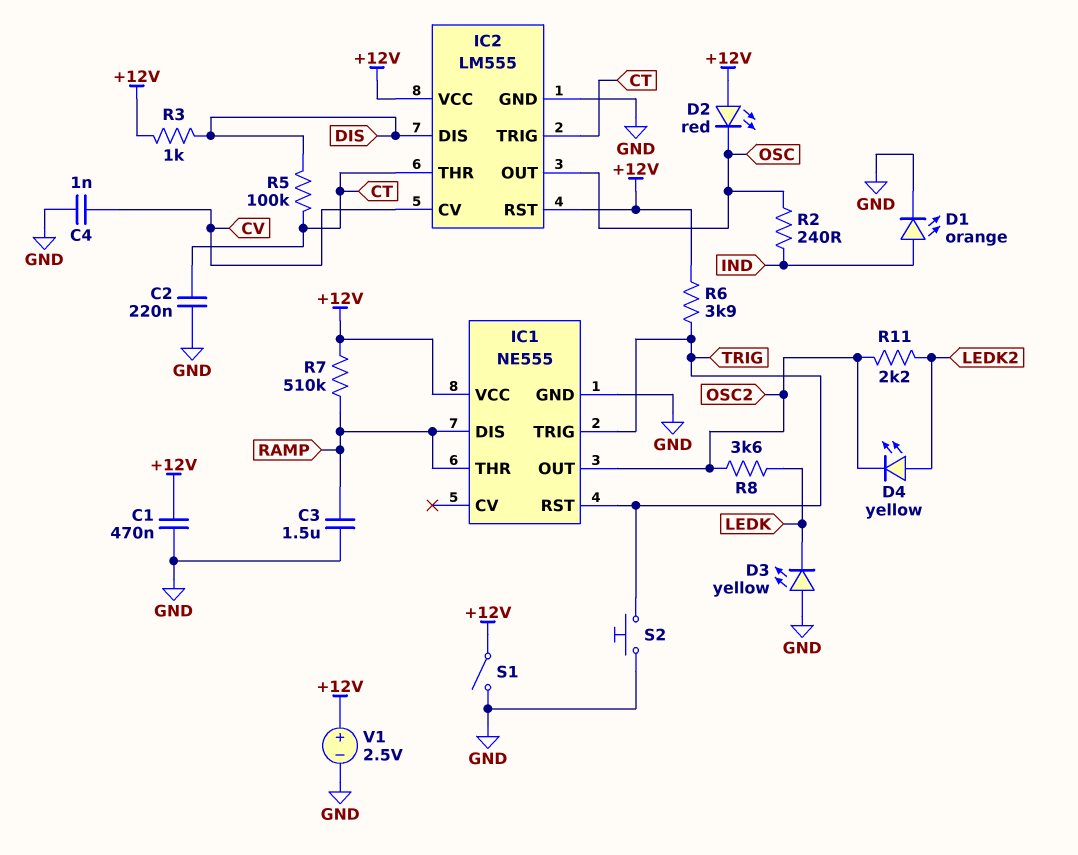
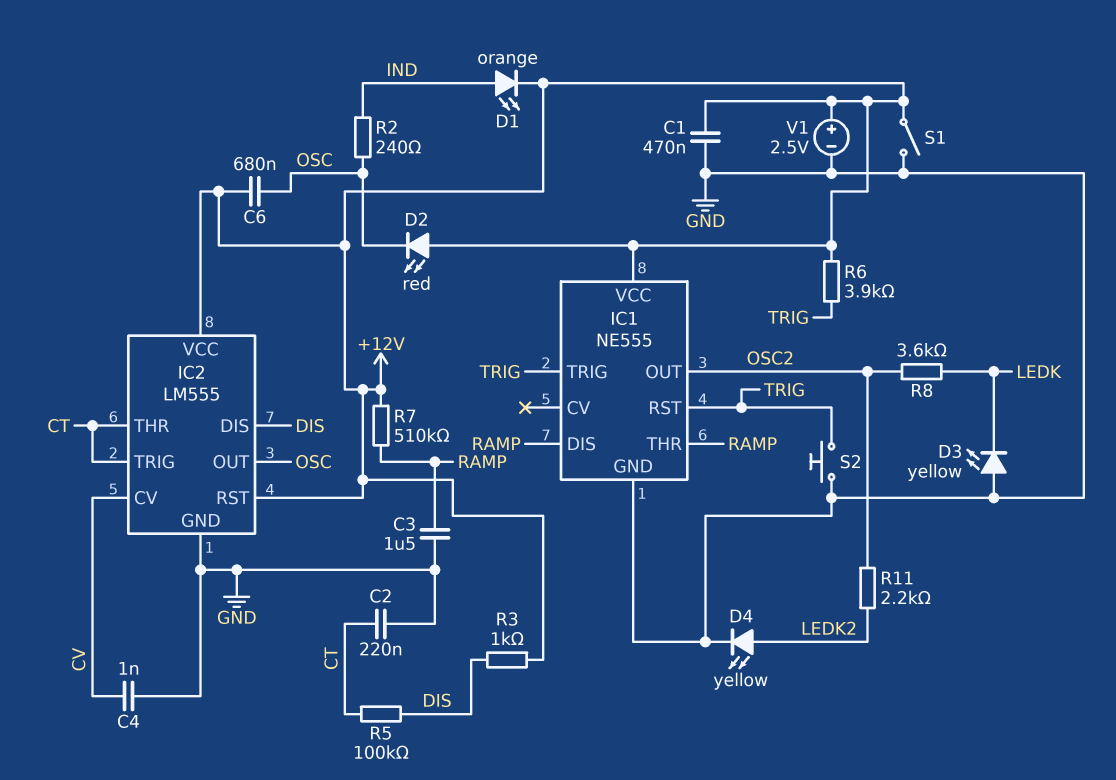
C6: none -> 680nF (+12V, OSC)
D1: LED orange (A IND, K GND) -> LED orange (A IND, K +12V)
D4: LED yellow (A LEDK2, K OSC2) -> LED yellow (A LEDK2, K GND)

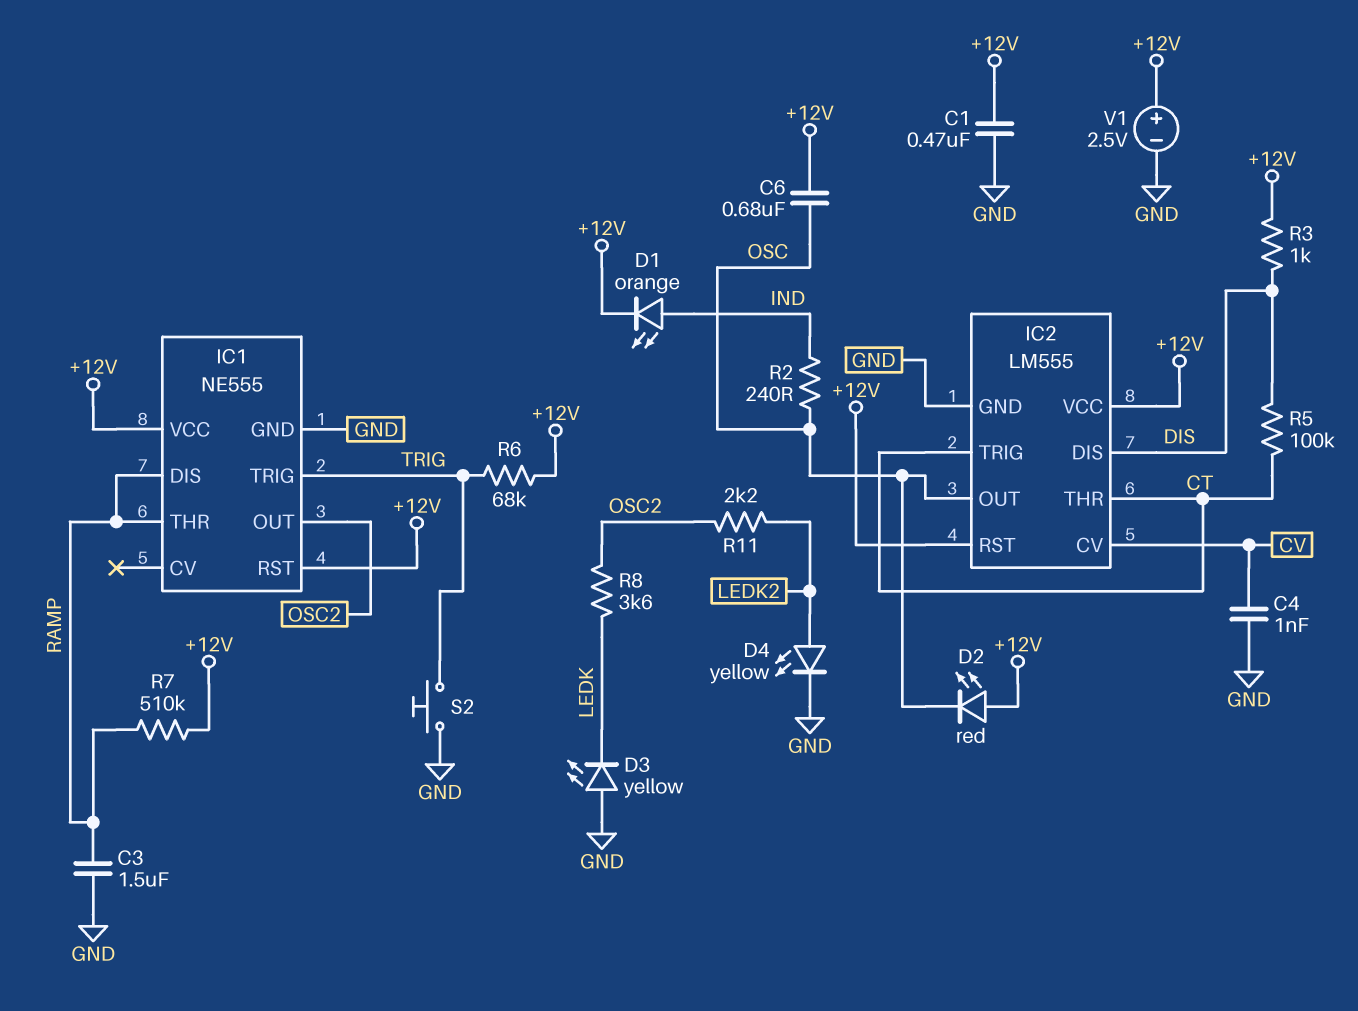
C2: 220nF (CT, GND) -> none
IC1 pin RST: TRIG -> +12V
R6: 3.9k (+12V, TRIG) -> 68k (+12V, TRIG)
S1: switch (+12V, GND) -> none

